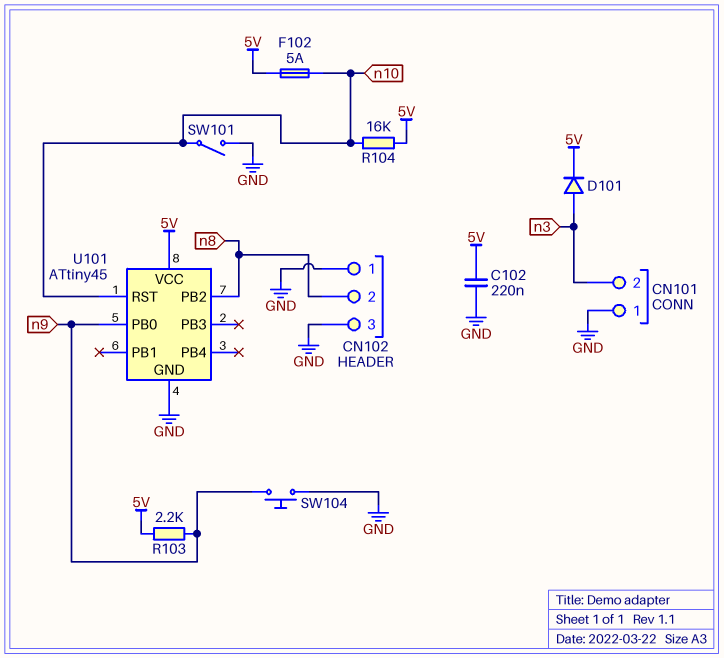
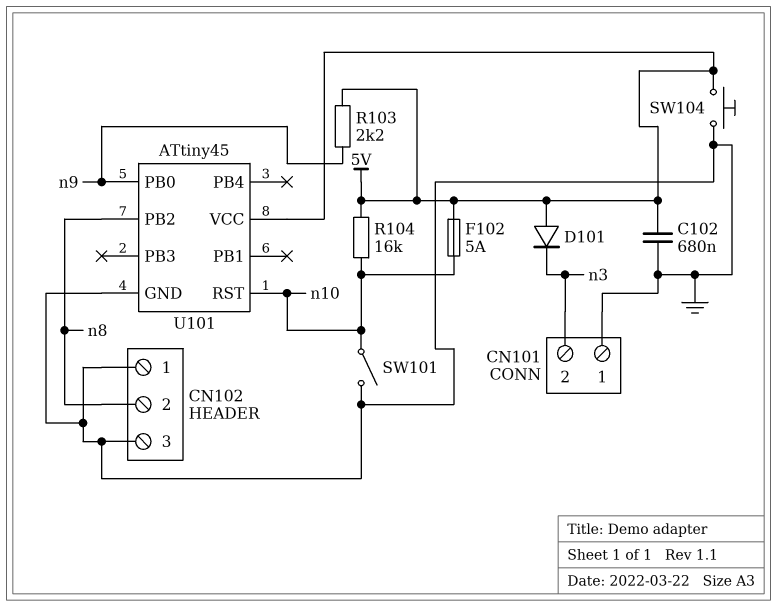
C102: 220nF (5V, GND) -> 680nF (5V, GND)
D101: diode (A n3, K 5V) -> diode (A 5V, K n3)
SW104: button (GND, n9) -> button (5V, GND)

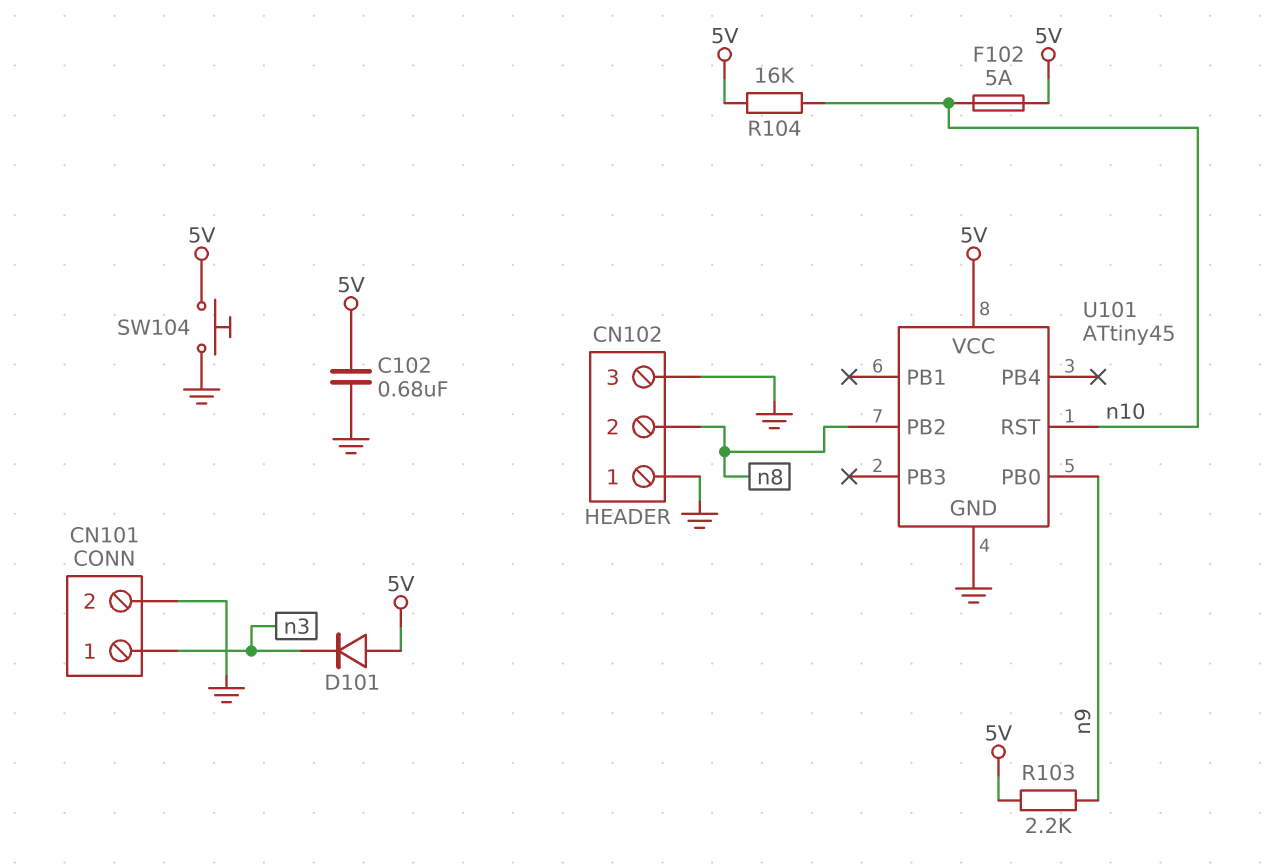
CN101 pin 1: GND -> n3
CN101 pin 2: n3 -> GND
SW101: switch (GND, n10) -> none

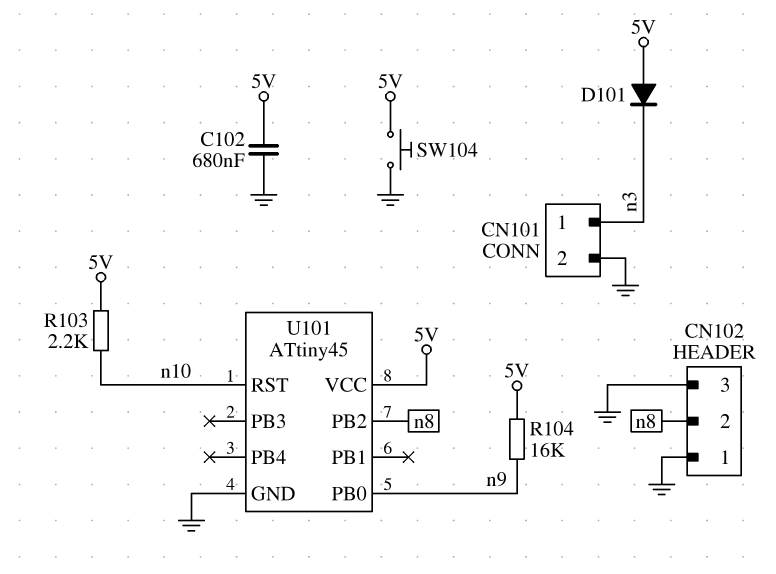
F102: 5A (5V, n10) -> none
R103: 2.2k (5V, n9) -> 2.2k (5V, n10)
R104: 16k (5V, n10) -> 16k (5V, n9)

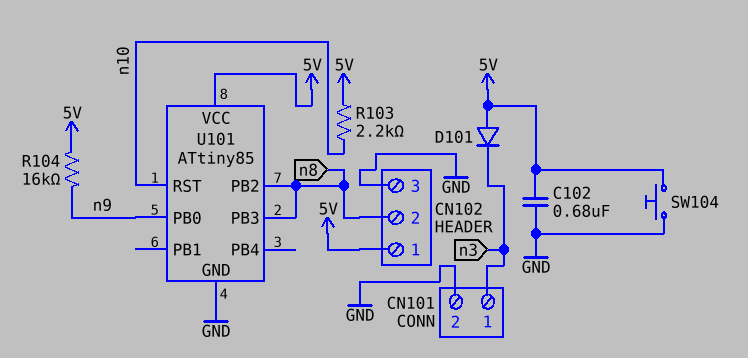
CN102 pin 1: GND -> 5V
U101: ATtiny45 -> ATtiny85
U101 pin PB3: none -> n8

